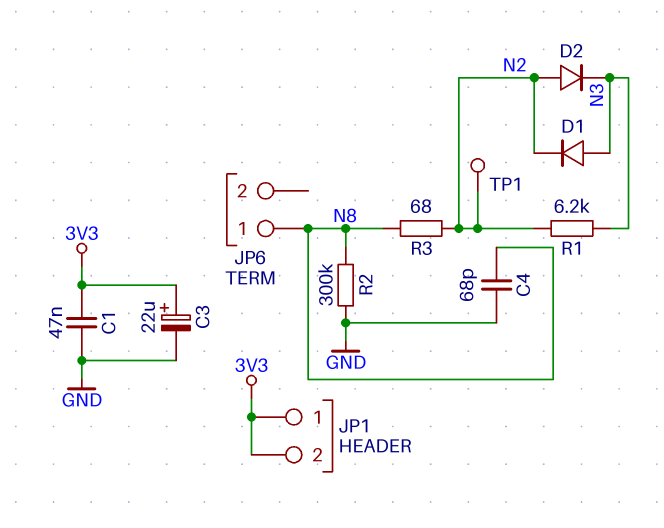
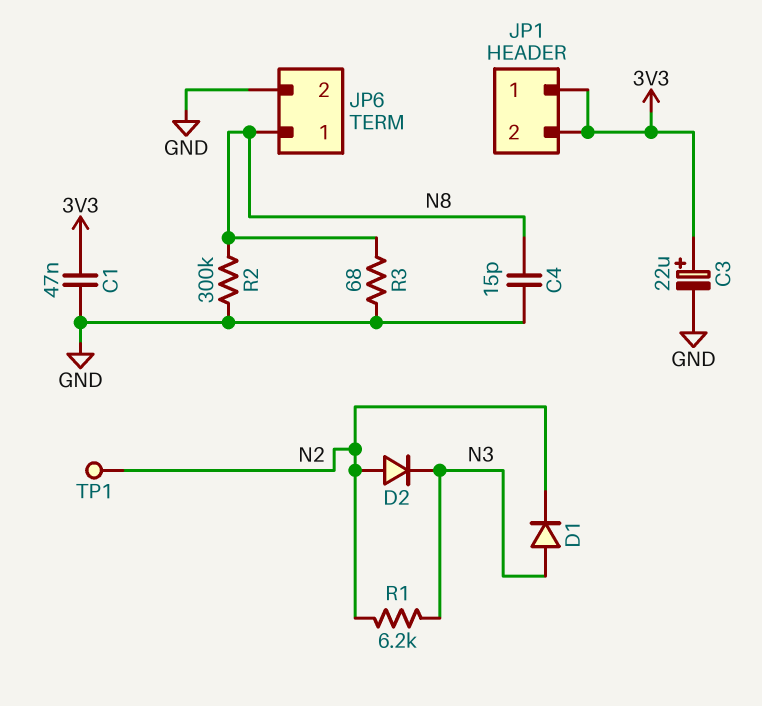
C4: 68pF (GND, N8) -> 15pF (GND, N8)
JP6 pin 2: none -> GND
R3: 68 (N2, N8) -> 68 (GND, N8)

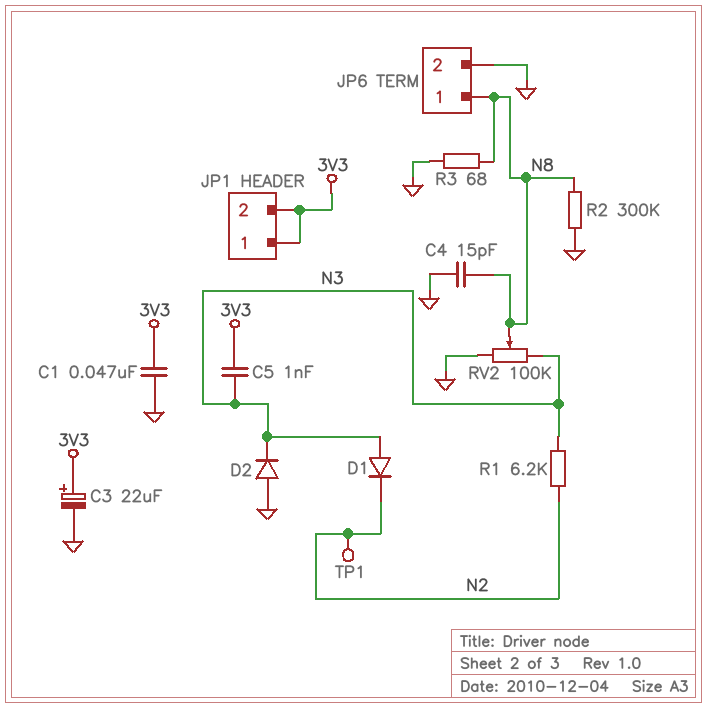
C5: none -> 1nF (3V3, N3)
D2: diode (A N2, K N3) -> diode (A GND, K N3)
RV2: none -> 100k (GND, N3, wiper N8)

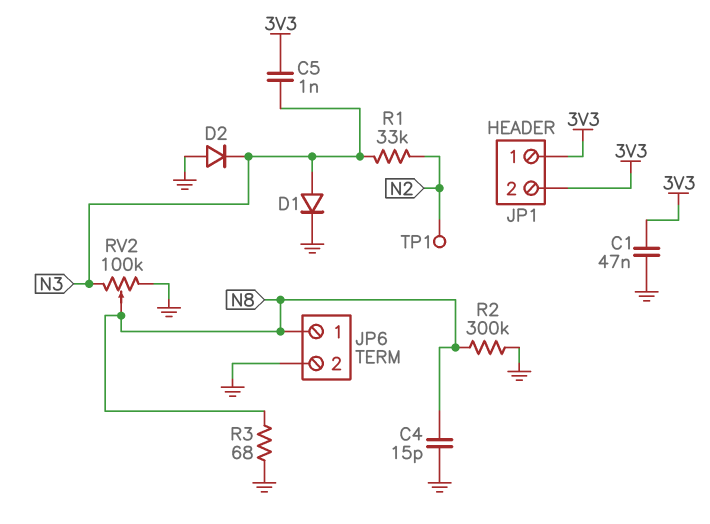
C3: 22uF (plus 3V3, minus GND) -> none
D1: diode (A N3, K N2) -> diode (A N3, K GND)
R1: 6.2k (N2, N3) -> 33k (N2, N3)

